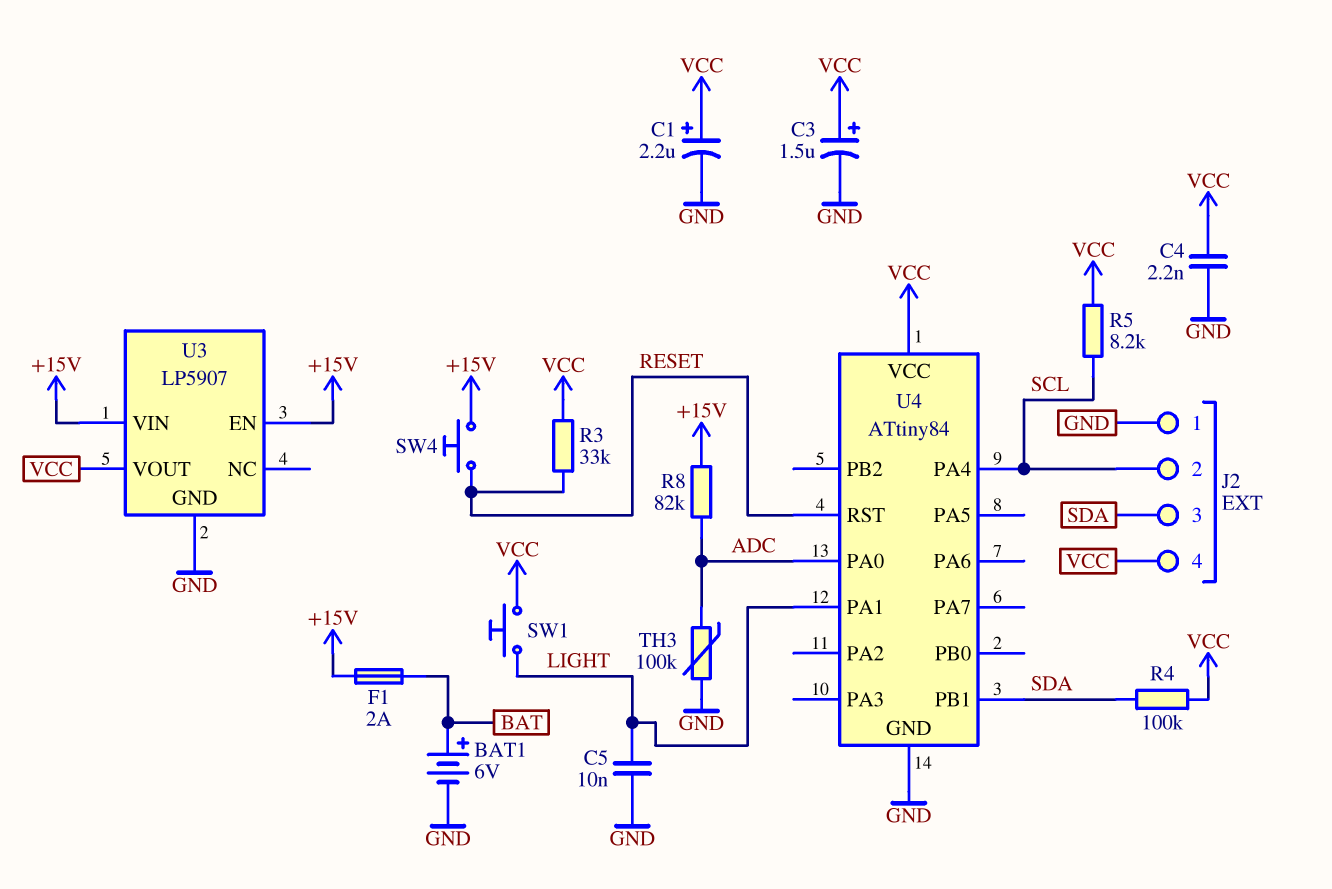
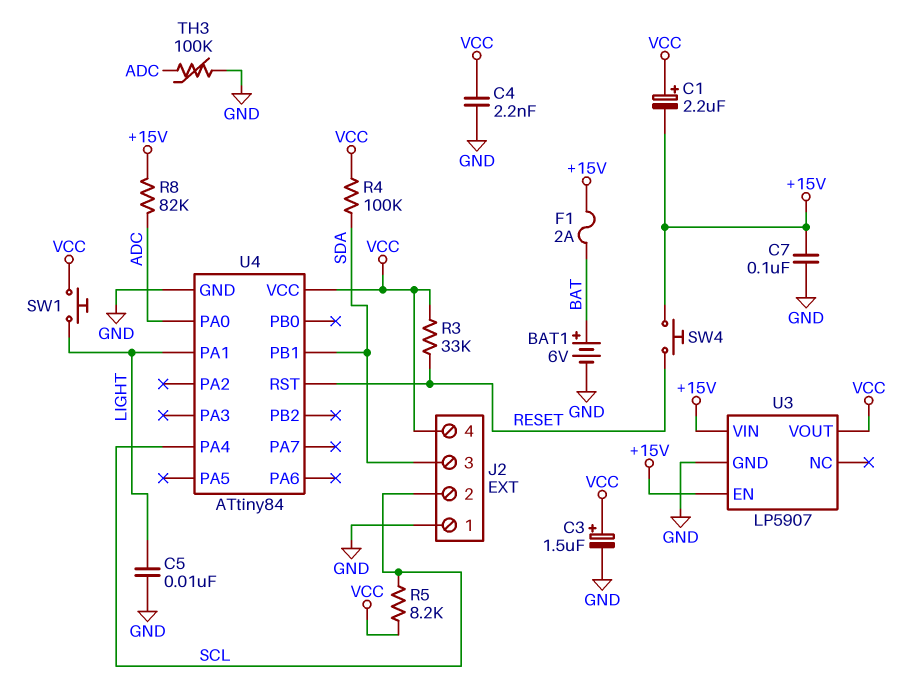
C1: 2.2uF (plus VCC, minus GND) -> 2.2uF (plus VCC, minus +15V)
C7: none -> 100nF (+15V, GND)

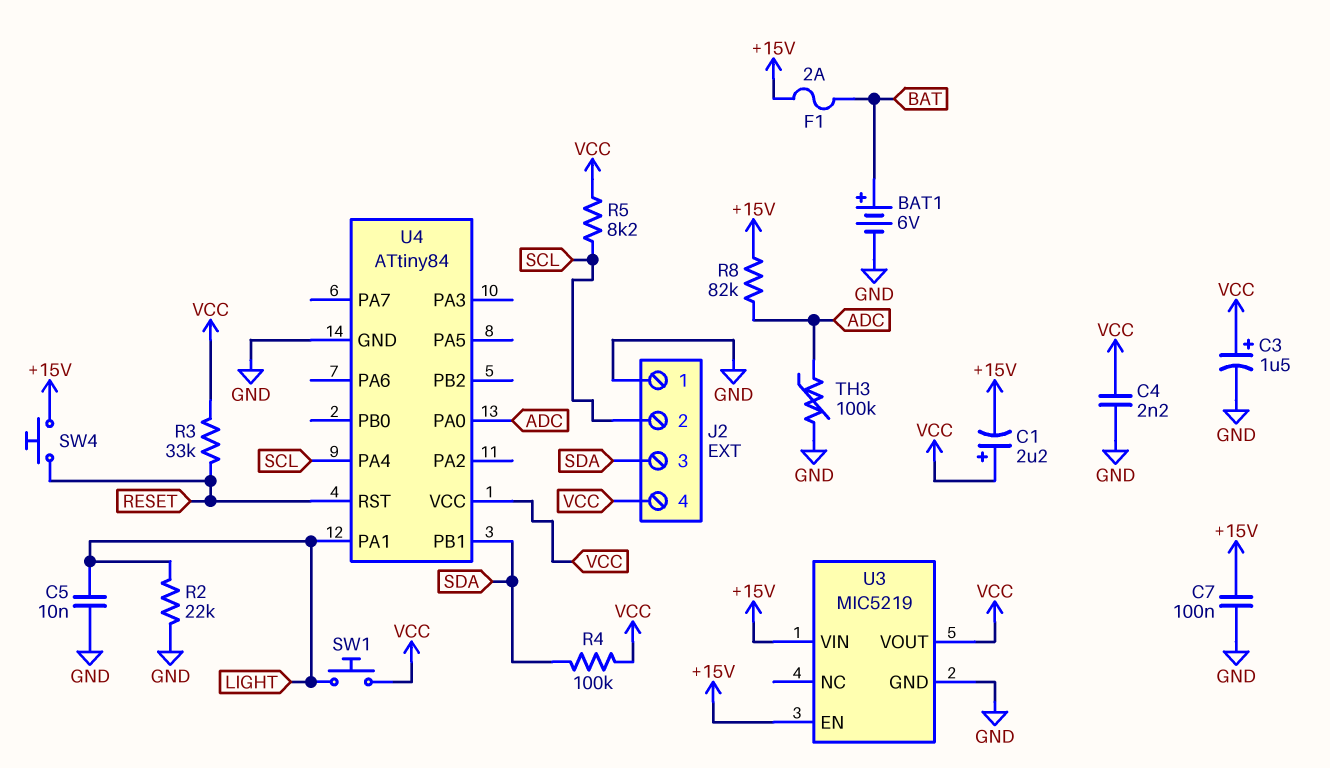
R2: none -> 22k (GND, LIGHT)
U3: LP5907 -> MIC5219

